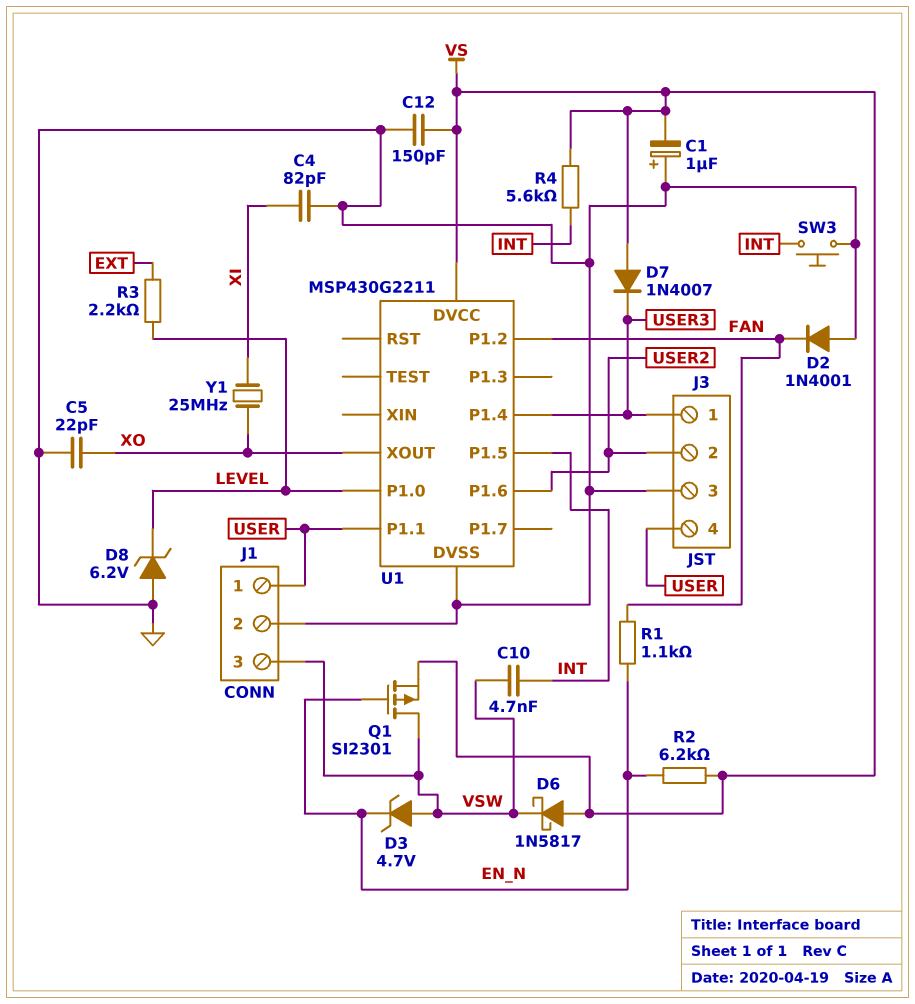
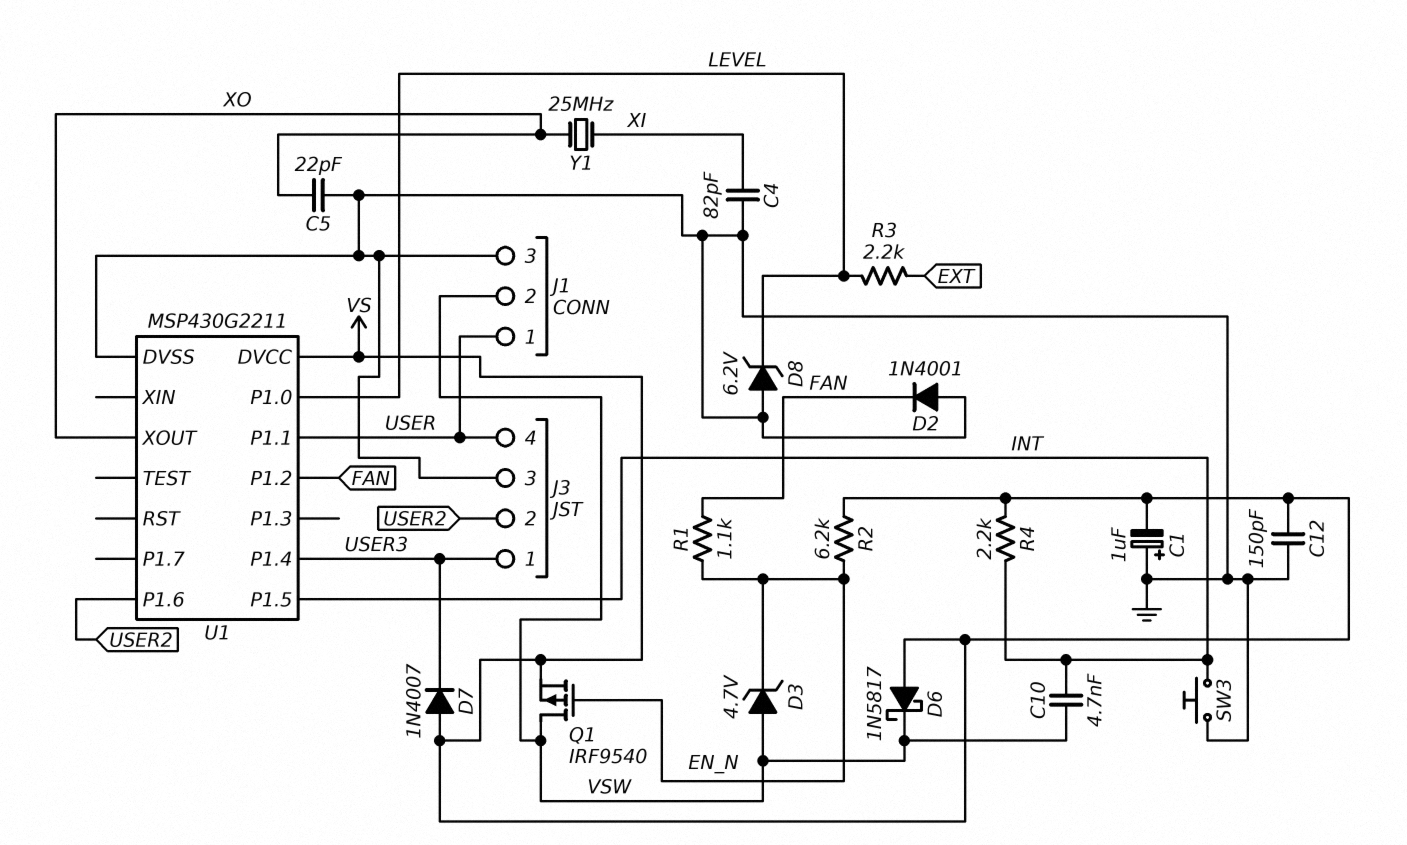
J1 pin 2: GND -> VSW
J1 pin 3: VSW -> GND
Q1: PMOS SI2301 (G EN_N, D VSW, S VS) -> PMOS IRF9540 (G EN_N, D VSW, S VS)
R4: 5.6k (INT, VS) -> 2.2k (INT, VS)

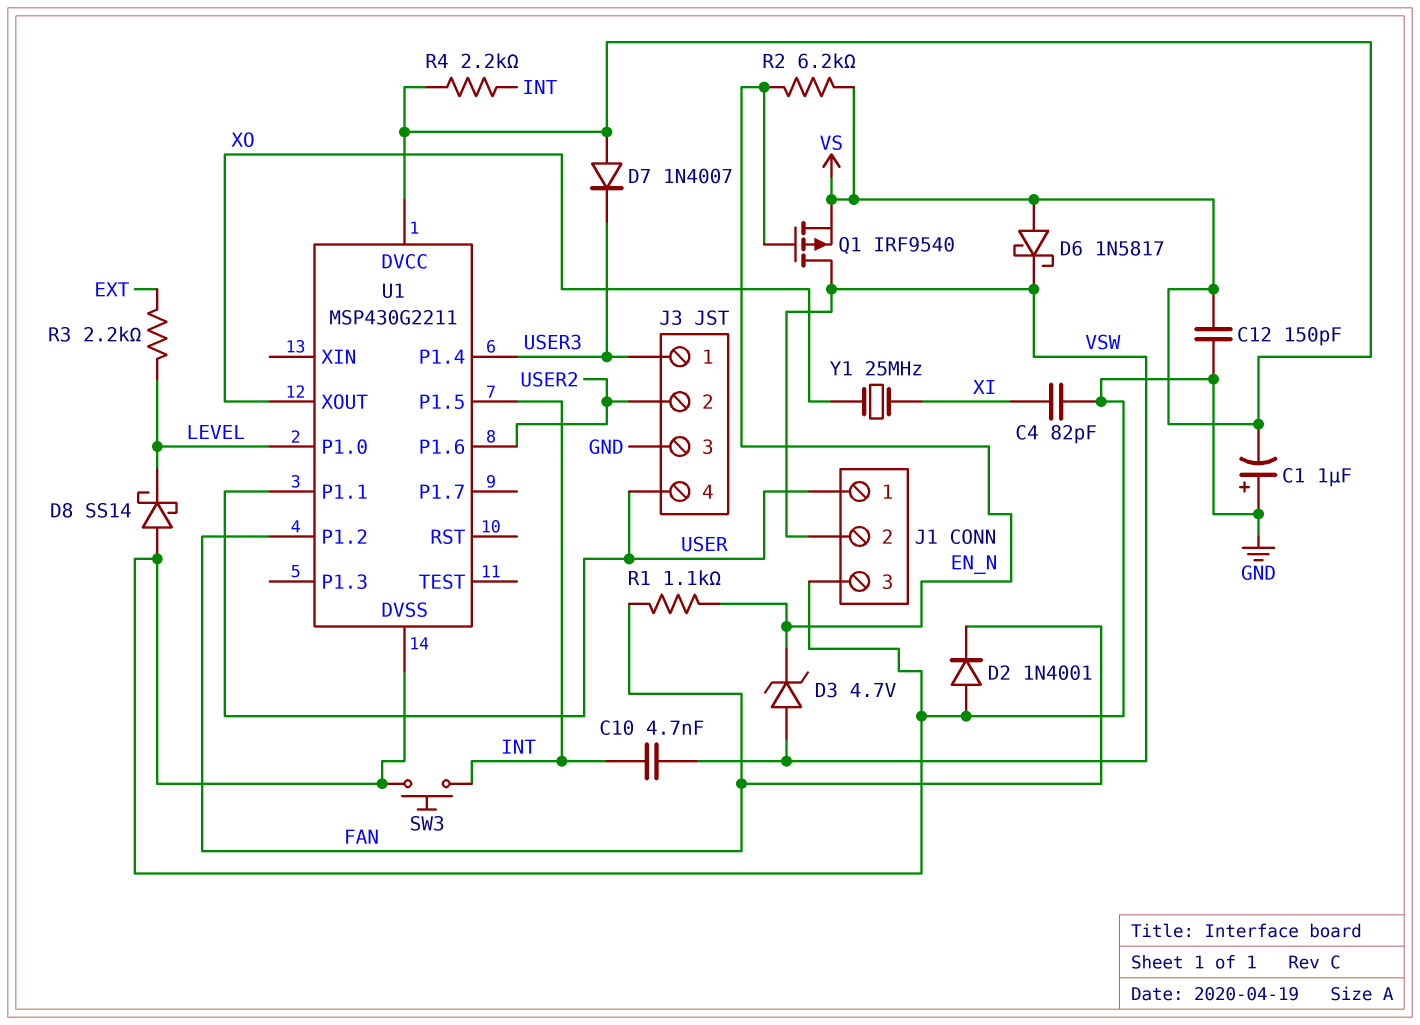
C5: 22pF (GND, XO) -> none
D8: zener 6.2V (A GND, K LEVEL) -> schottky SS14 (A GND, K LEVEL)

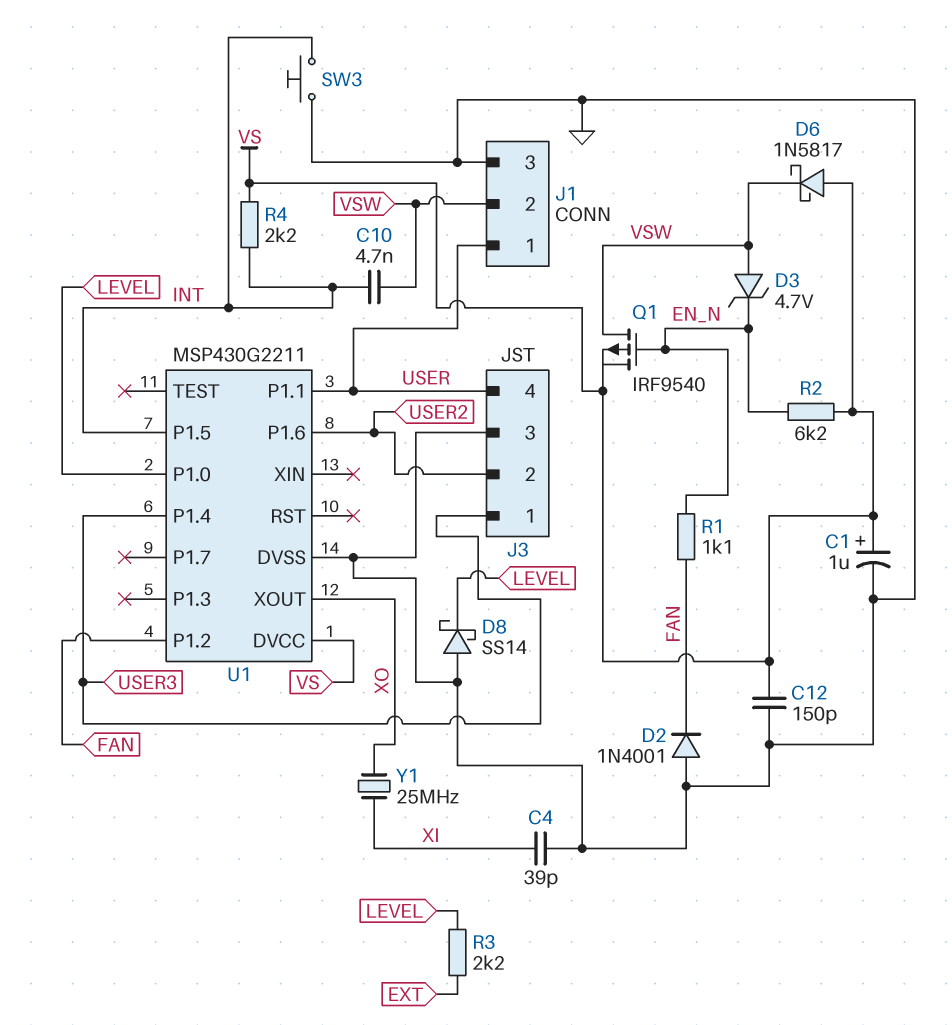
C1: 1uF (plus GND, minus VS) -> 1uF (plus VS, minus GND)
C4: 82pF (GND, XI) -> 39pF (GND, XI)
D7: diode 1N4007 (A VS, K USER3) -> none

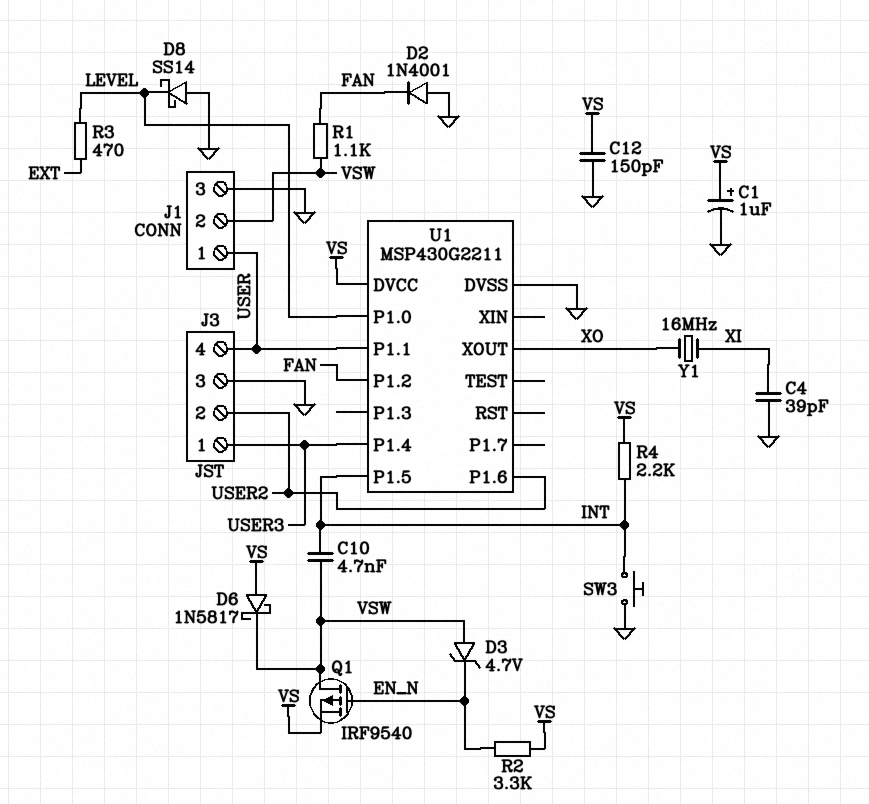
R1: 1.1k (EN_N, FAN) -> 1.1k (FAN, VSW)
R2: 6.2k (EN_N, VS) -> 3.3k (EN_N, VS)
R3: 2.2k (EXT, LEVEL) -> 470 (EXT, LEVEL)
Y1: 25MHz (XI, XO) -> 16MHz (XI, XO)

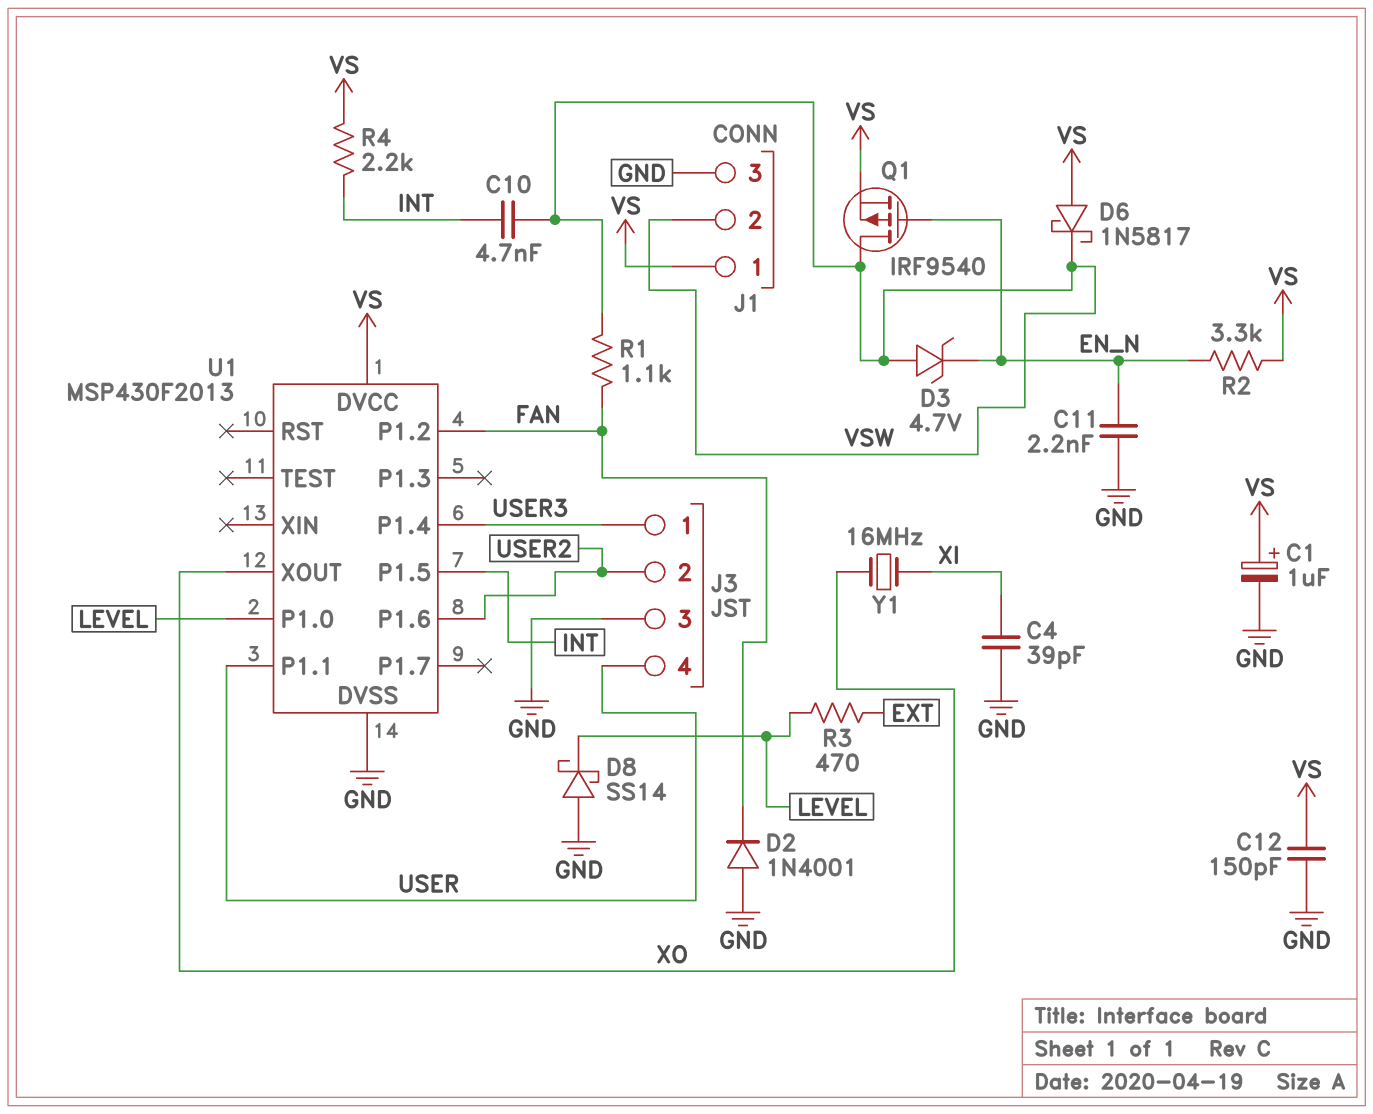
C11: none -> 2.2nF (EN_N, GND)
J1 pin 1: USER -> VS
SW3: button (GND, INT) -> none
U1: MSP430G2211 -> MSP430F2013

